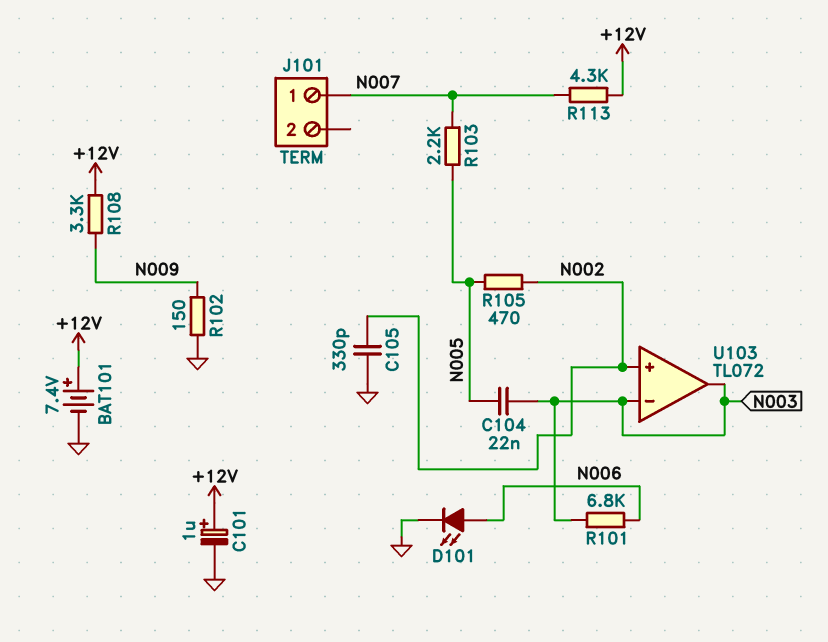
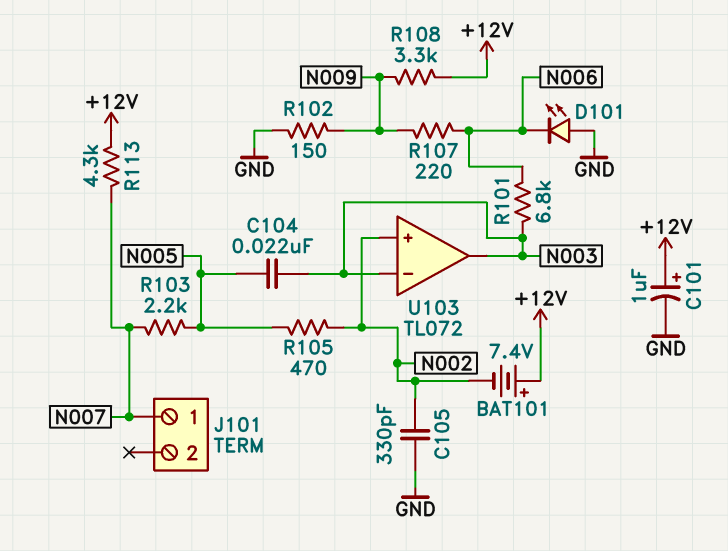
BAT101: 7.4V (plus +12V, minus GND) -> 7.4V (plus +12V, minus N002)
D101: LED (A N006, K GND) -> LED (A GND, K N006)
R107: none -> 220 (N006, N009)

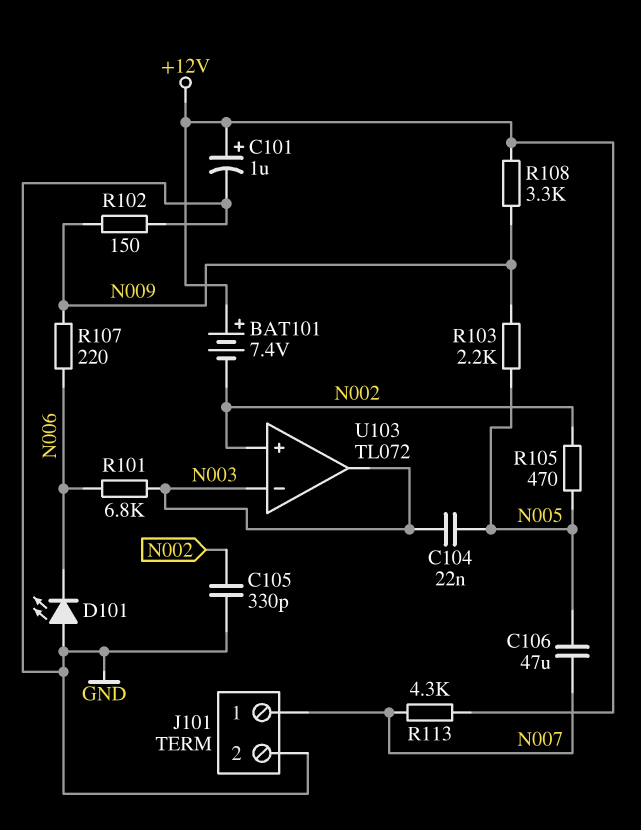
C106: none -> 47uF (N005, N007)
J101 pin 2: none -> GND
R103: 2.2k (N005, N007) -> 2.2k (N005, N009)

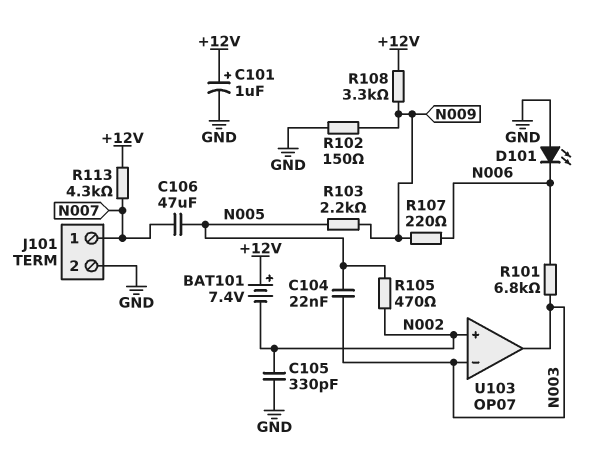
U103: TL072 -> OP07

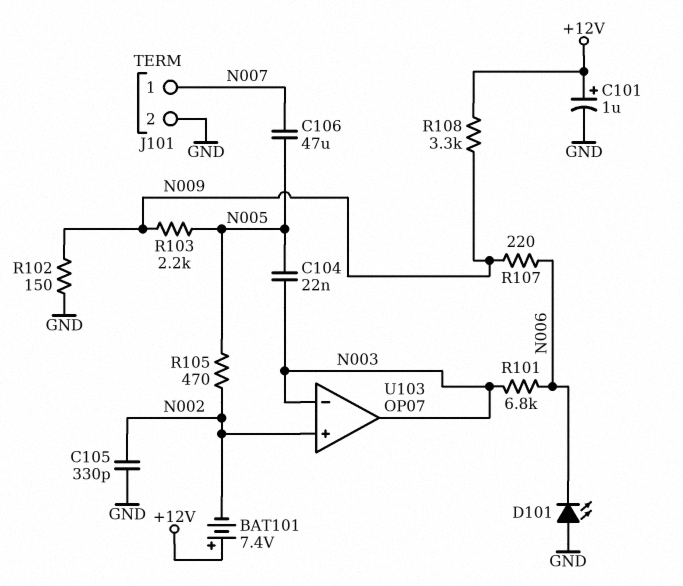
R113: 4.3k (+12V, N007) -> none

